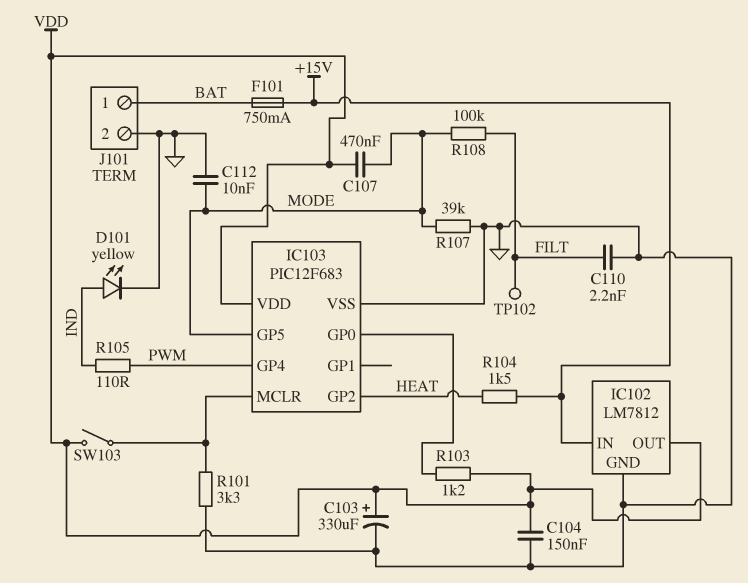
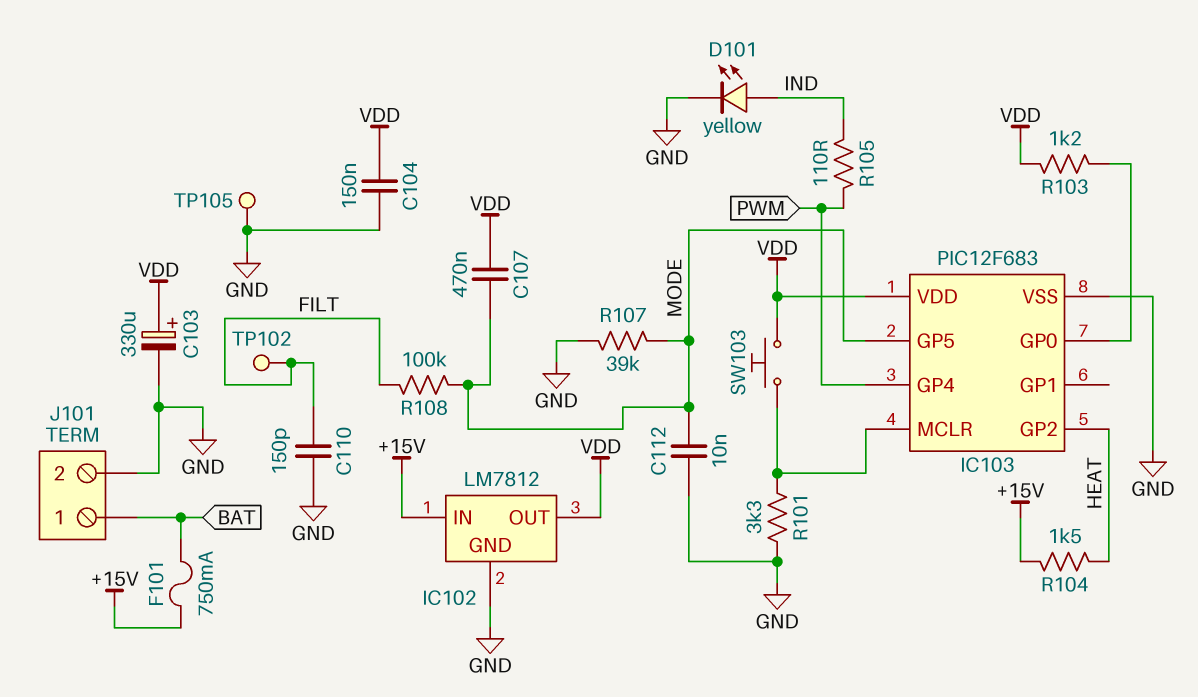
C110: 2.2nF (FILT, GND) -> 150pF (FILT, GND)
SW103: switch (IC103/MCLR, VDD) -> button (IC103/MCLR, VDD)
TP105: none -> test point (GND)

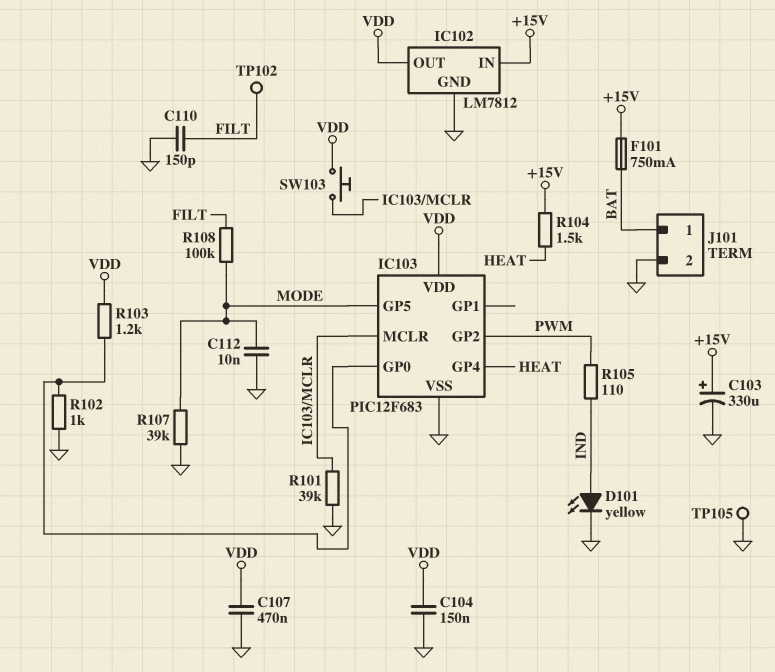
C103: 330uF (plus VDD, minus GND) -> 330uF (plus +15V, minus GND)
C107: 470nF (MODE, VDD) -> 470nF (GND, VDD)
IC103 pin GP2: HEAT -> PWM
IC103 pin GP4: PWM -> HEAT
R101: 3.3k (GND, IC103/MCLR) -> 39k (GND, IC103/MCLR)
R102: none -> 1k (GND, IC103/GP0)

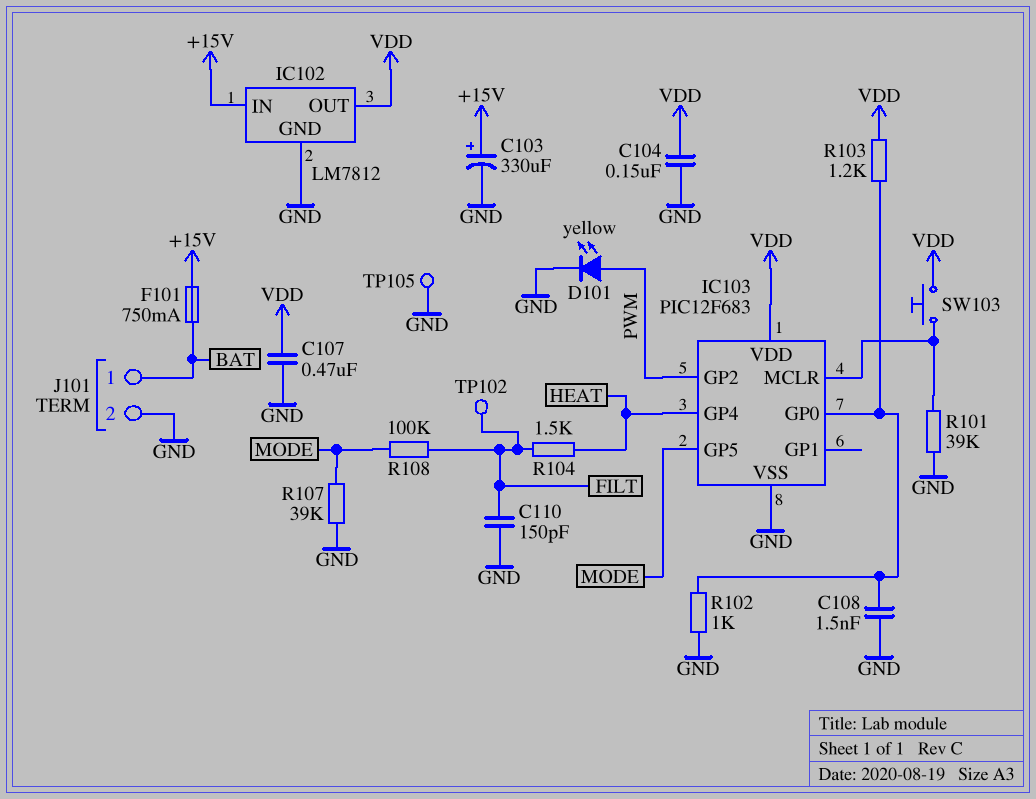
C108: none -> 1.5nF (GND, IC103/GP0)
C112: 10nF (GND, MODE) -> none
D101: LED yellow (A IND, K GND) -> LED yellow (A PWM, K GND)
R104: 1.5k (+15V, HEAT) -> 1.5k (FILT, HEAT)
R105: 110 (IND, PWM) -> none

